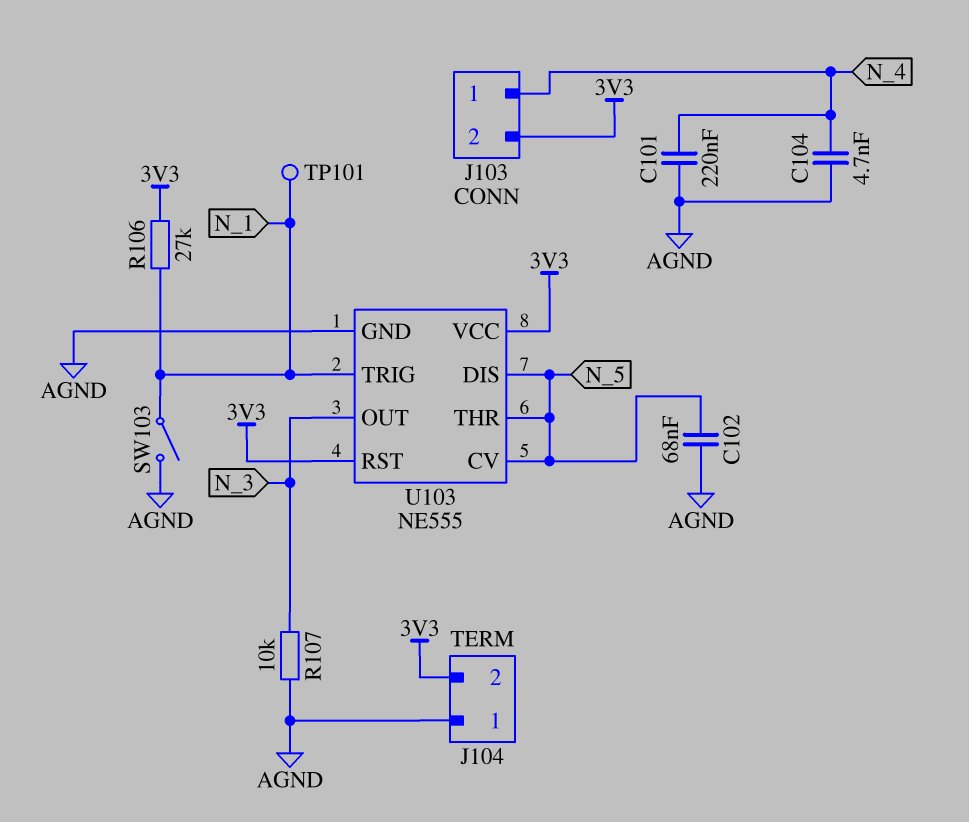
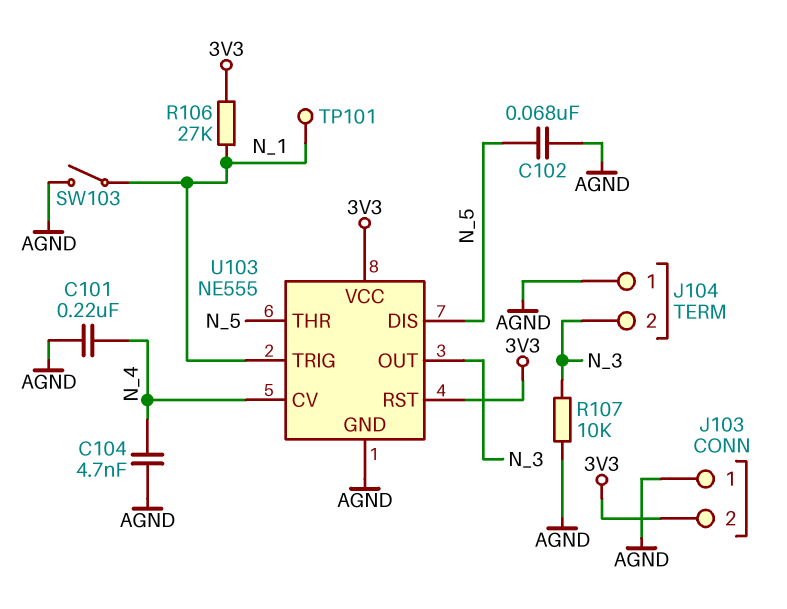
J103 pin 1: N_4 -> AGND
J104 pin 2: 3V3 -> N_3
U103 pin CV: N_5 -> N_4

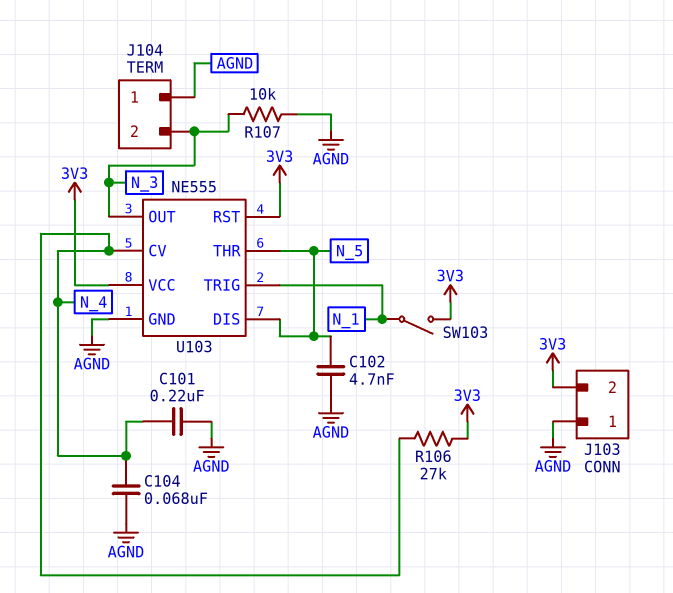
C102: 68nF (AGND, N_5) -> 4.7nF (AGND, N_5)
C104: 4.7nF (AGND, N_4) -> 68nF (AGND, N_4)
R106: 27k (3V3, N_1) -> 27k (3V3, N_4)
SW103: switch (AGND, N_1) -> switch (3V3, N_1)
TP101: test point (N_1) -> none

